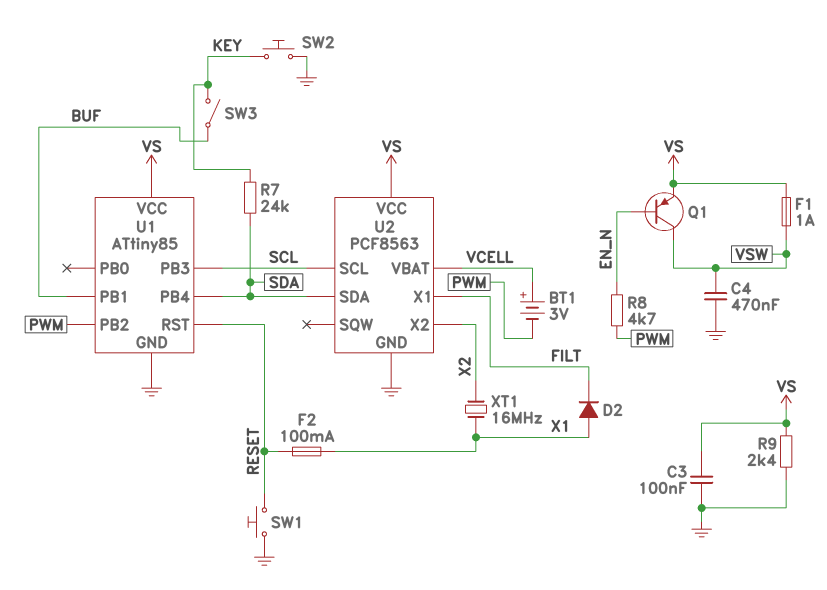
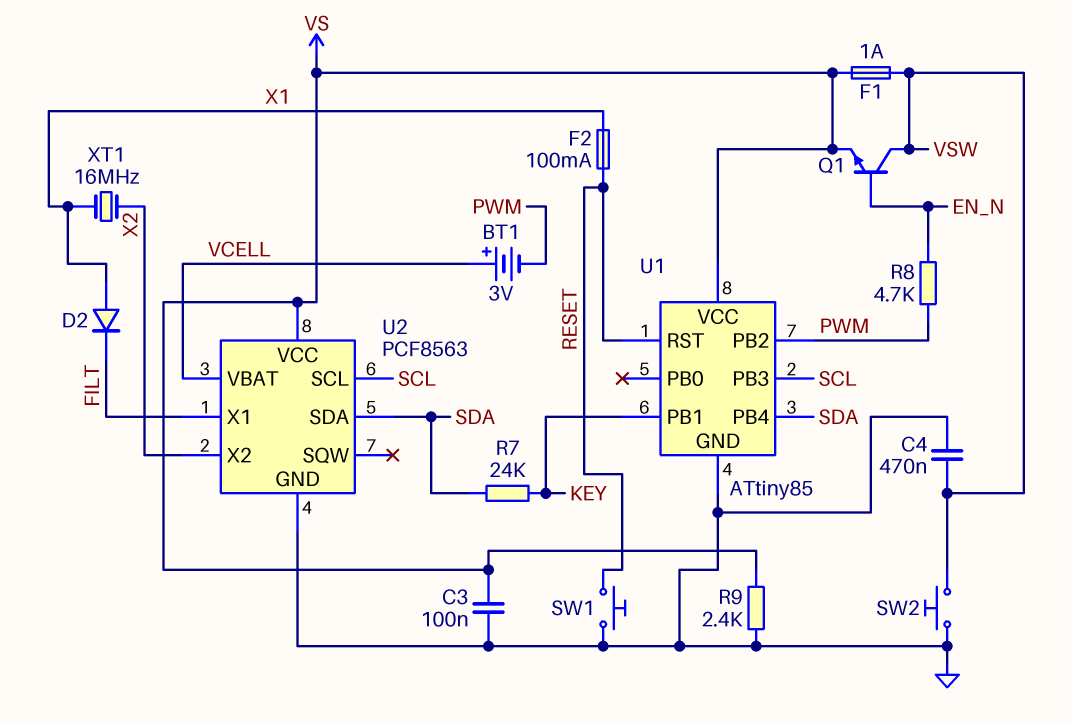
Q1: PNP (B EN_N, C VSW, E VS) -> NPN (B EN_N, C VSW, E VS)
SW2: button (GND, KEY) -> button (GND, VSW)
SW3: switch (BUF, KEY) -> none
U1 pin PB1: BUF -> KEY

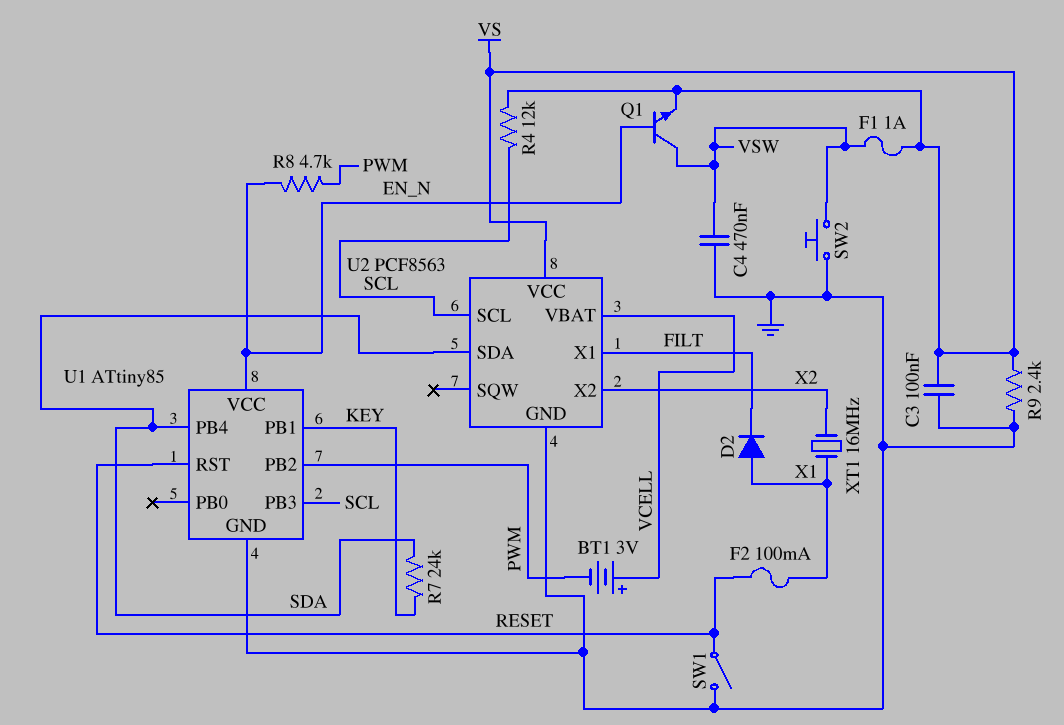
R4: none -> 12k (SCL, VS)
SW1: button (GND, RESET) -> switch (GND, RESET)
U1 pin VCC: VS -> EN_N

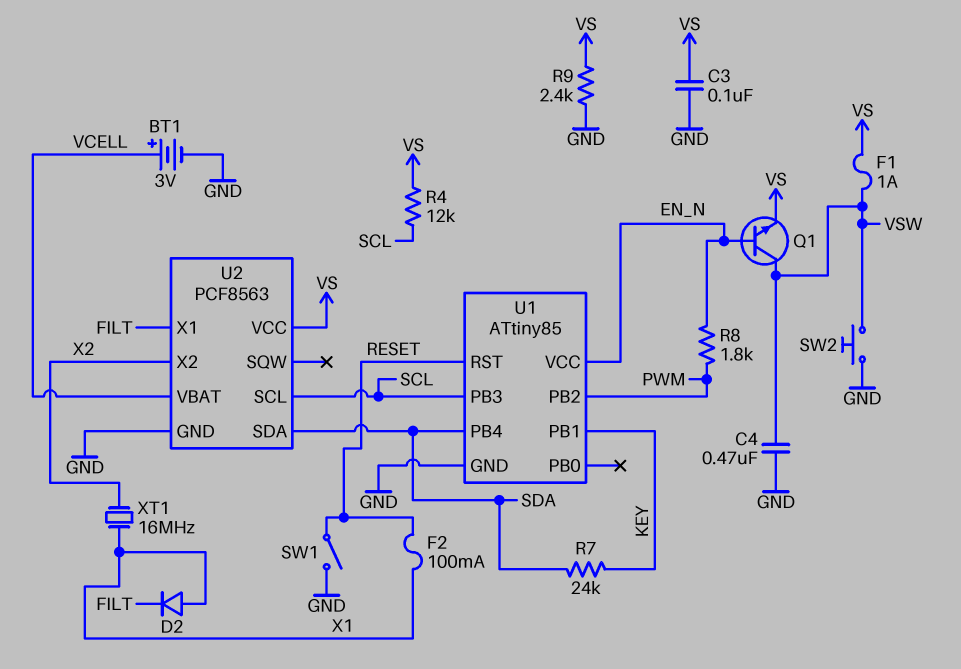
BT1: 3V (plus VCELL, minus PWM) -> 3V (plus VCELL, minus GND)
R8: 4.7k (EN_N, PWM) -> 1.8k (EN_N, PWM)

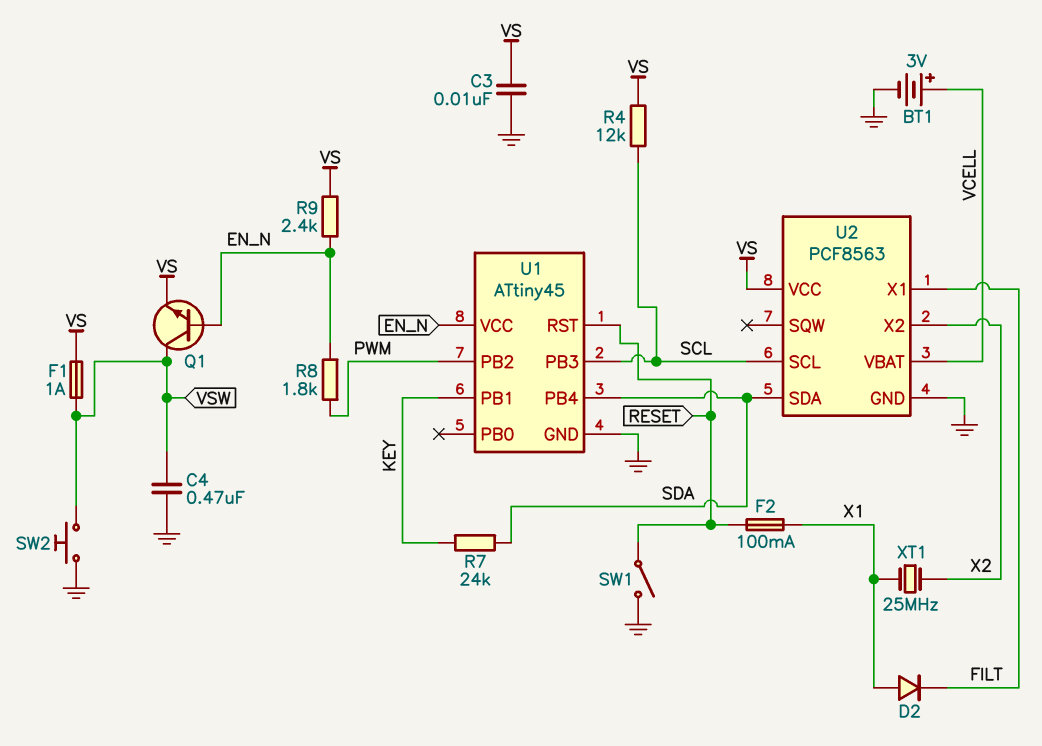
C3: 100nF (GND, VS) -> 10nF (GND, VS)
R9: 2.4k (GND, VS) -> 2.4k (EN_N, VS)
U1: ATtiny85 -> ATtiny45
XT1: 16MHz (X1, X2) -> 25MHz (X1, X2)

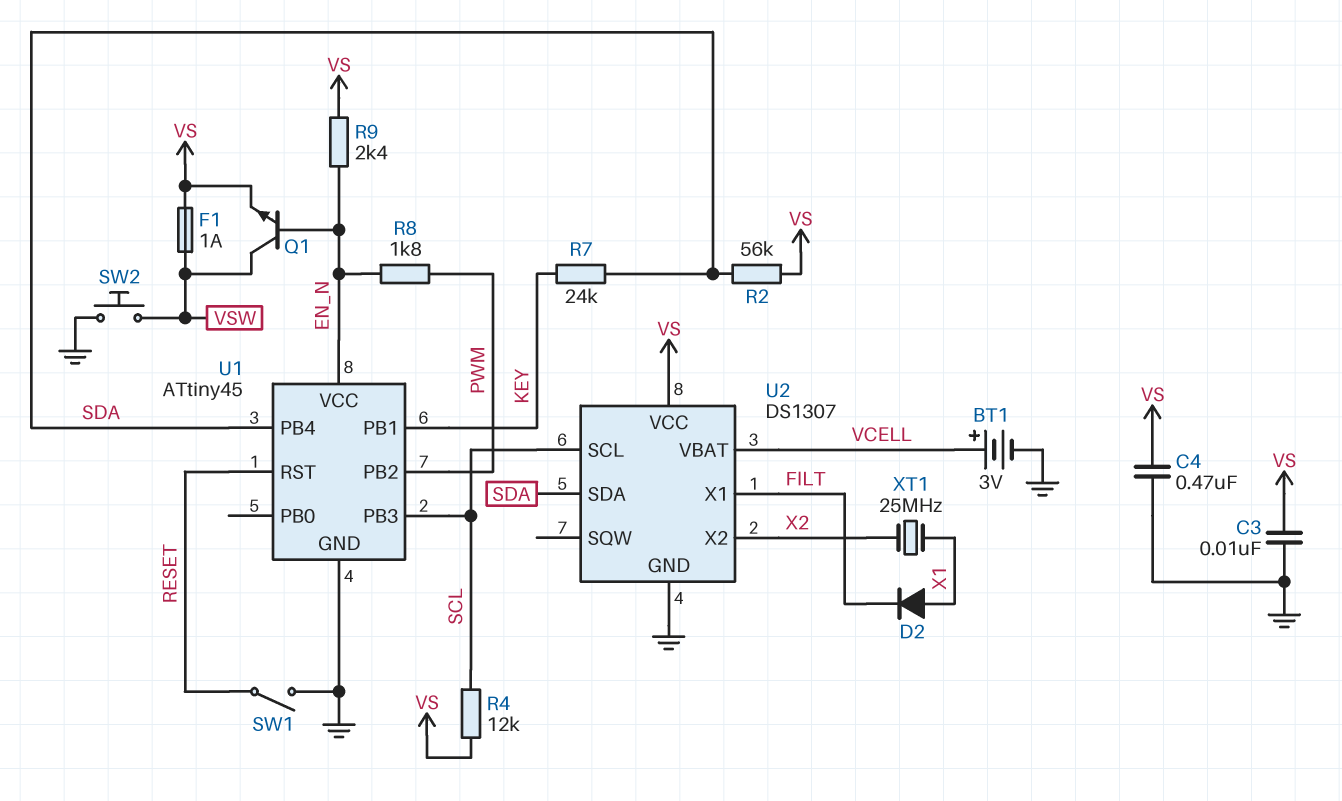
C4: 470nF (GND, VSW) -> 470nF (GND, VS)
F2: 100mA (RESET, X1) -> none
R2: none -> 56k (SDA, VS)
U2: PCF8563 -> DS1307

